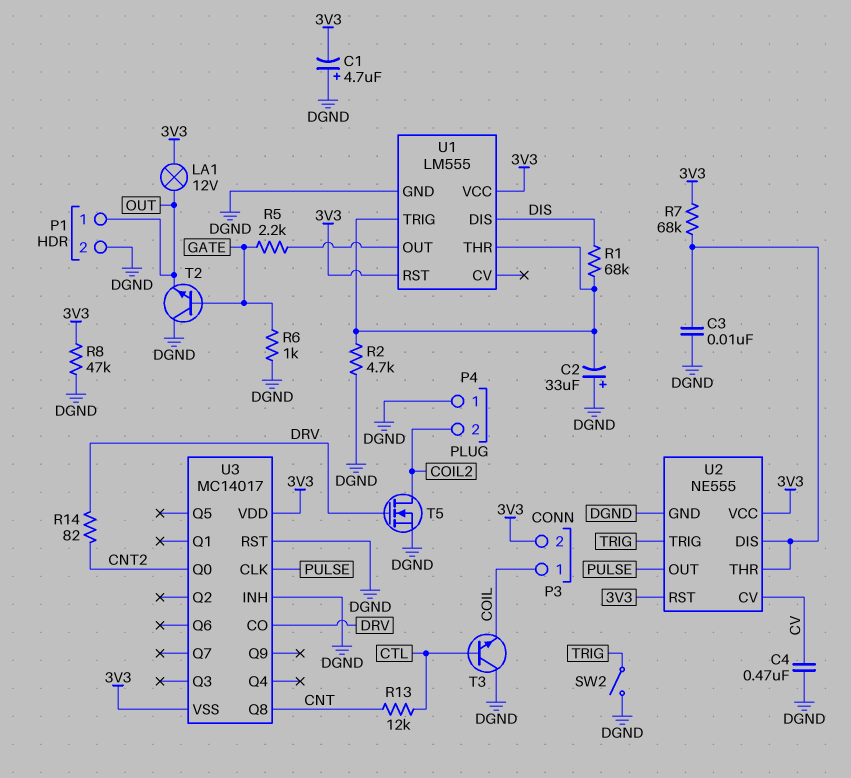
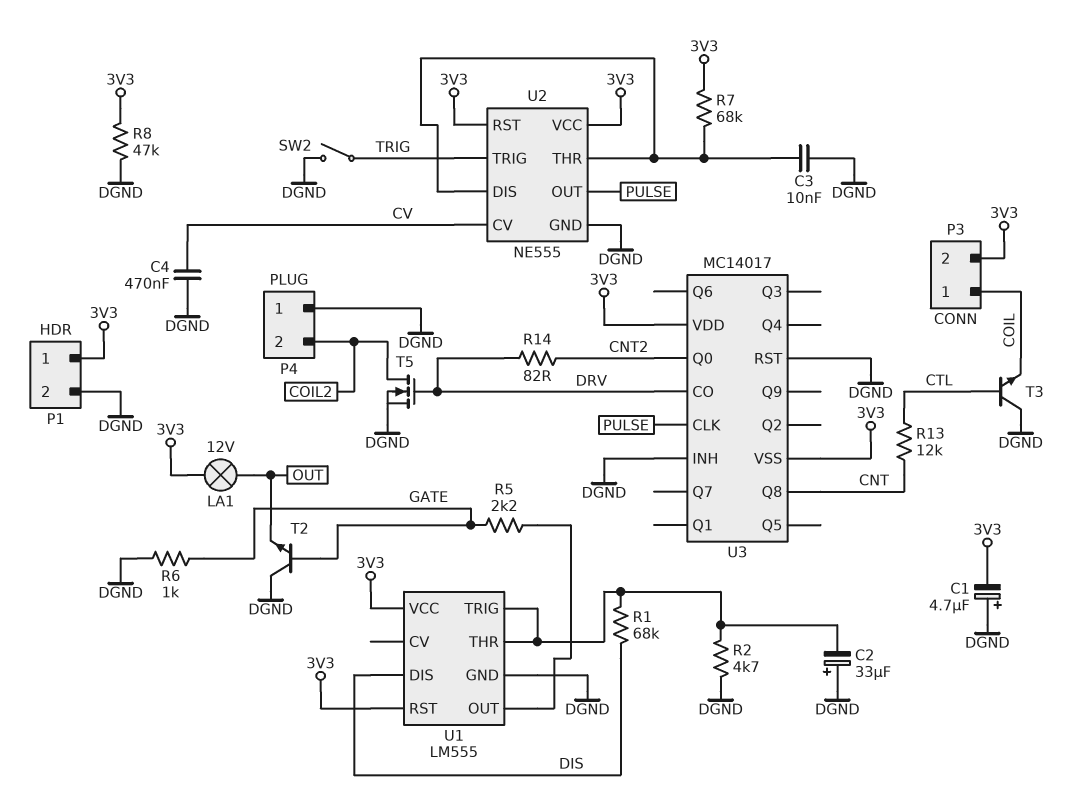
P1 pin 1: OUT -> 3V3

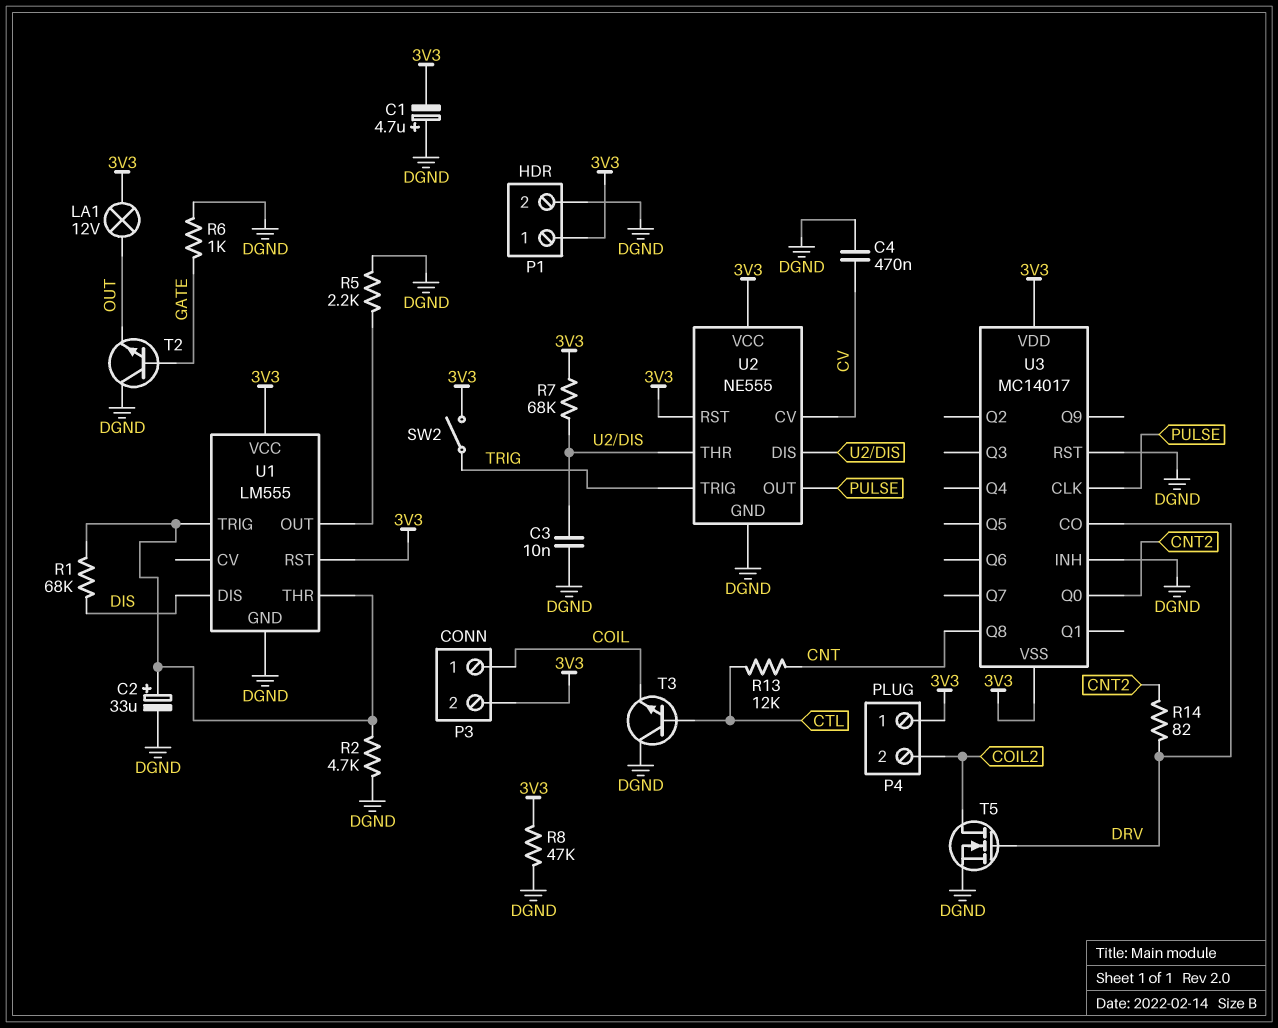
C2: 33uF (plus DGND, minus U1/THR) -> 33uF (plus U1/THR, minus DGND)
P4 pin 1: DGND -> 3V3
R5: 2.2k (GATE, U1/OUT) -> 2.2k (DGND, U1/OUT)
SW2: switch (DGND, TRIG) -> switch (3V3, TRIG)

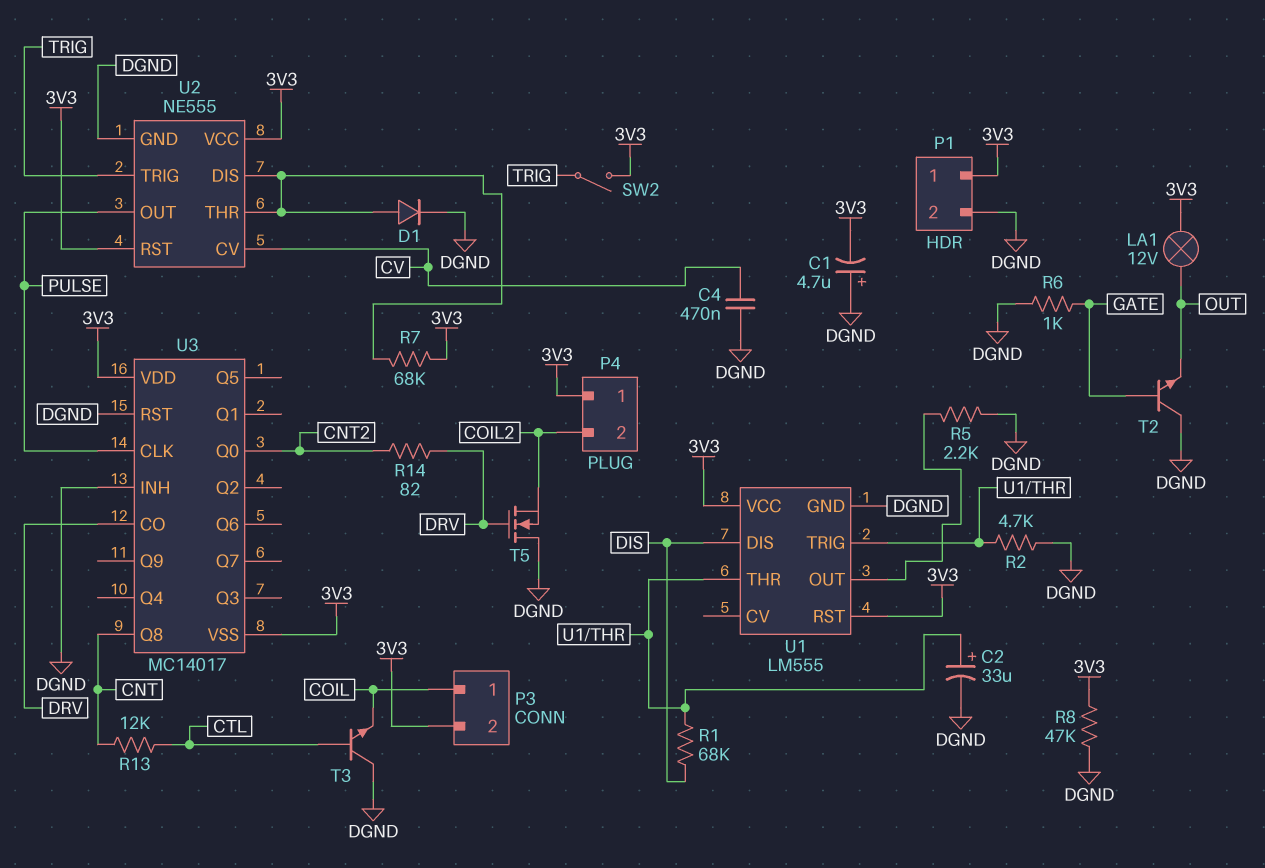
C3: 10nF (DGND, U2/DIS) -> none
D1: none -> diode (A U2/DIS, K DGND)
T5: NMOS (G DRV, D COIL2, S DGND) -> NMOS (G DRV, D DGND, S COIL2)

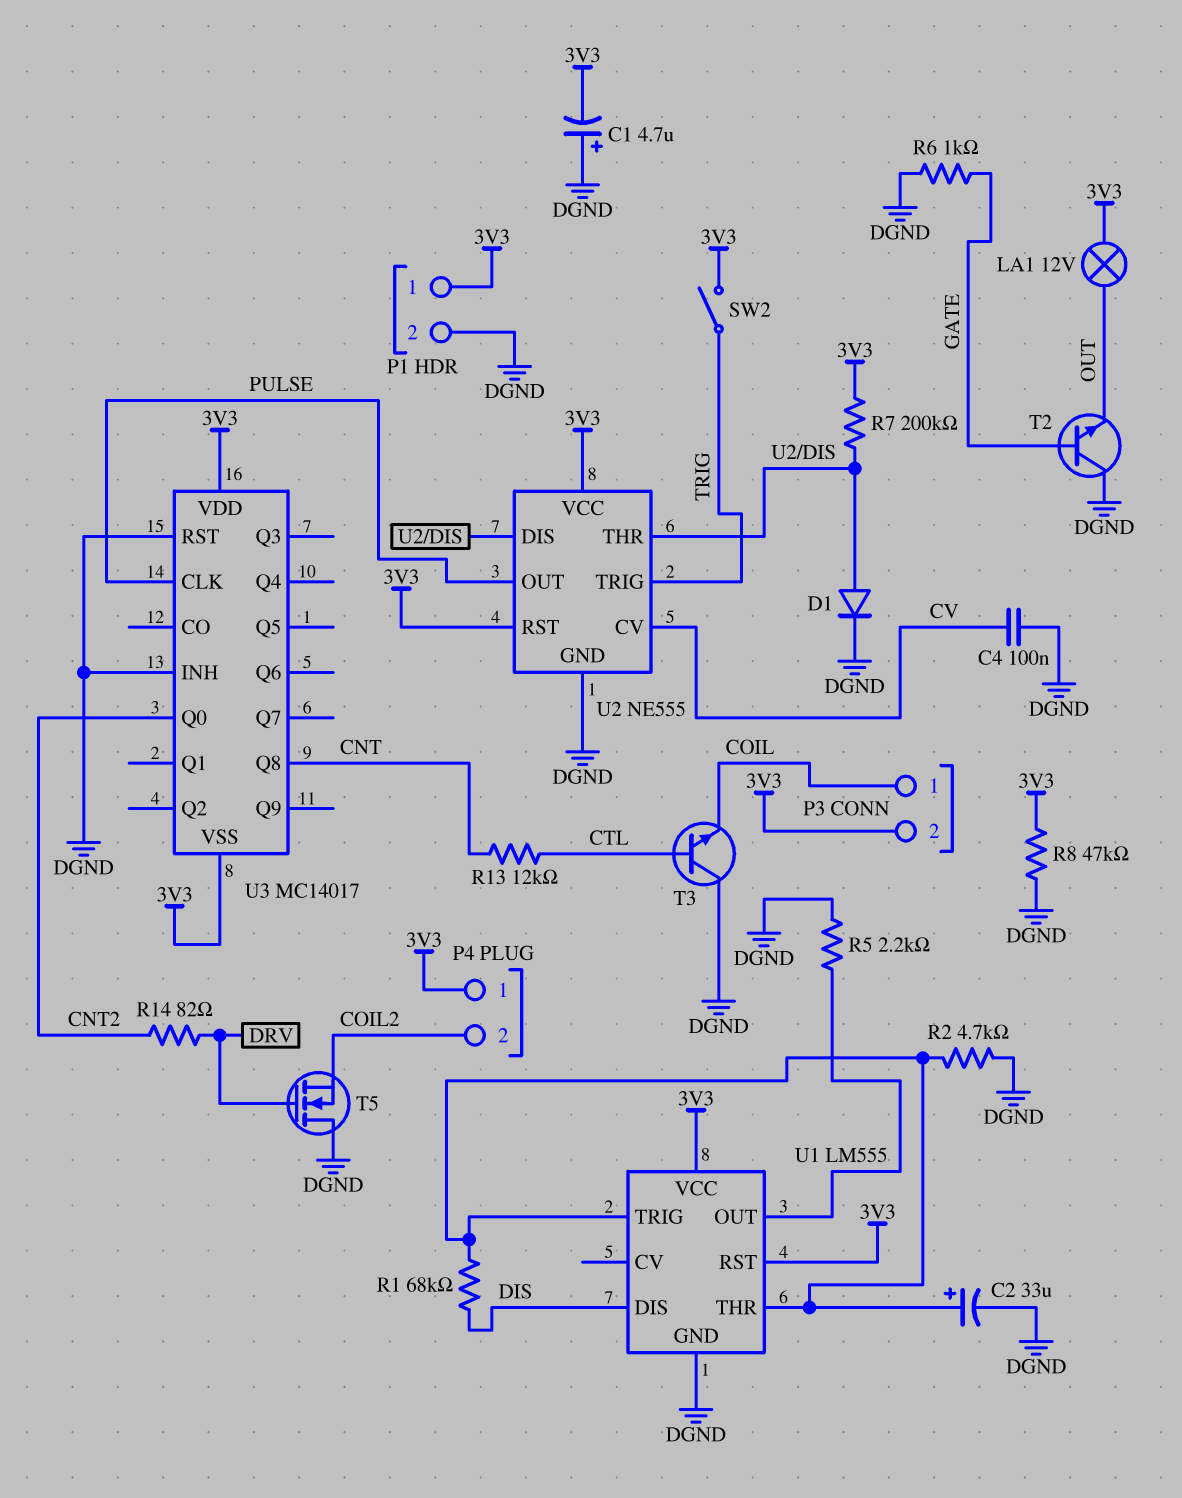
C4: 470nF (CV, DGND) -> 100nF (CV, DGND)
R7: 68k (3V3, U2/DIS) -> 200k (3V3, U2/DIS)
U3 pin CO: DRV -> none

